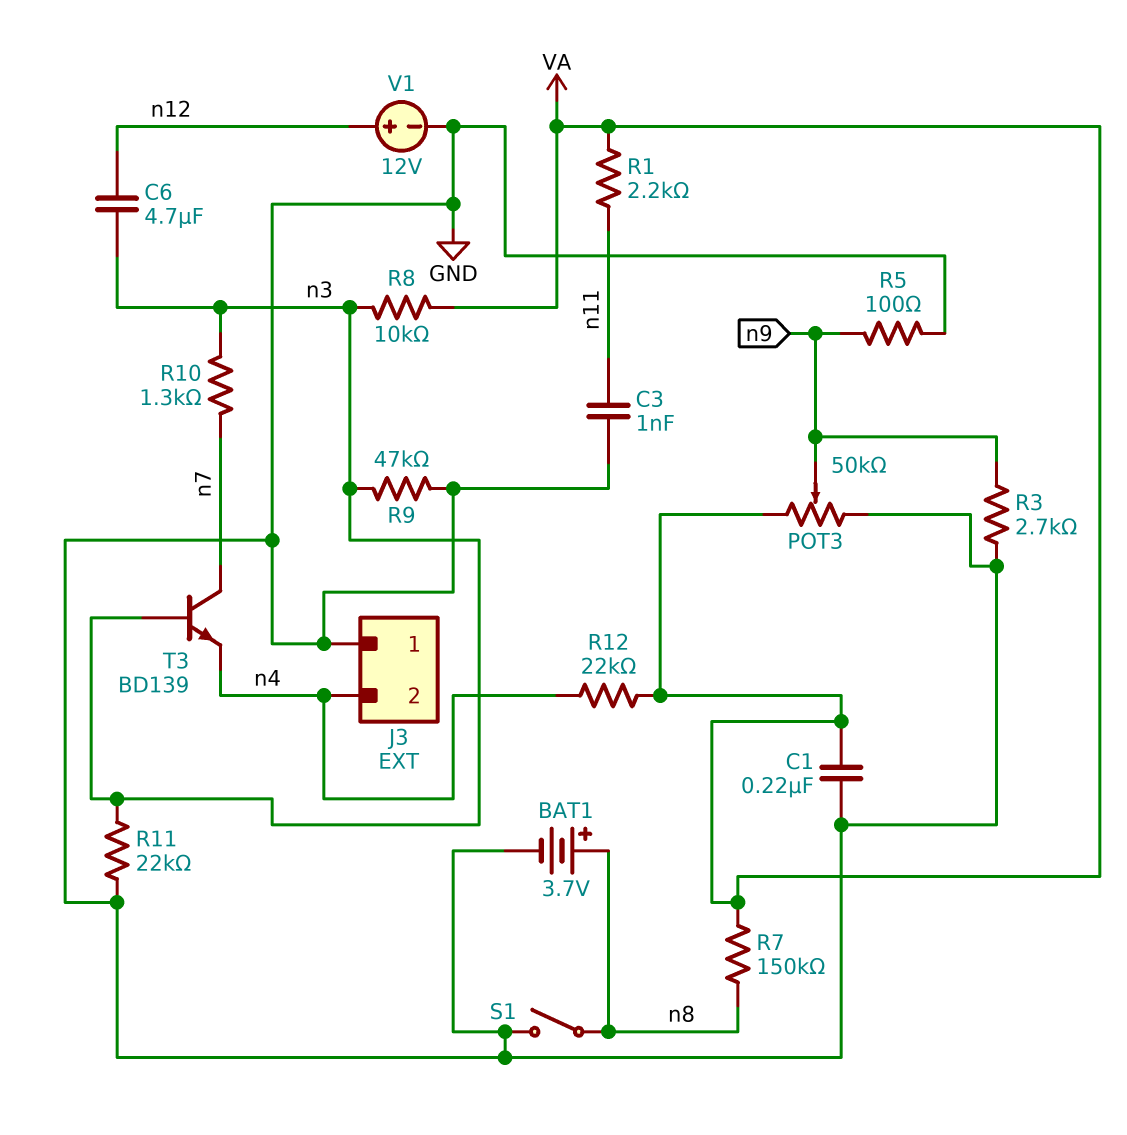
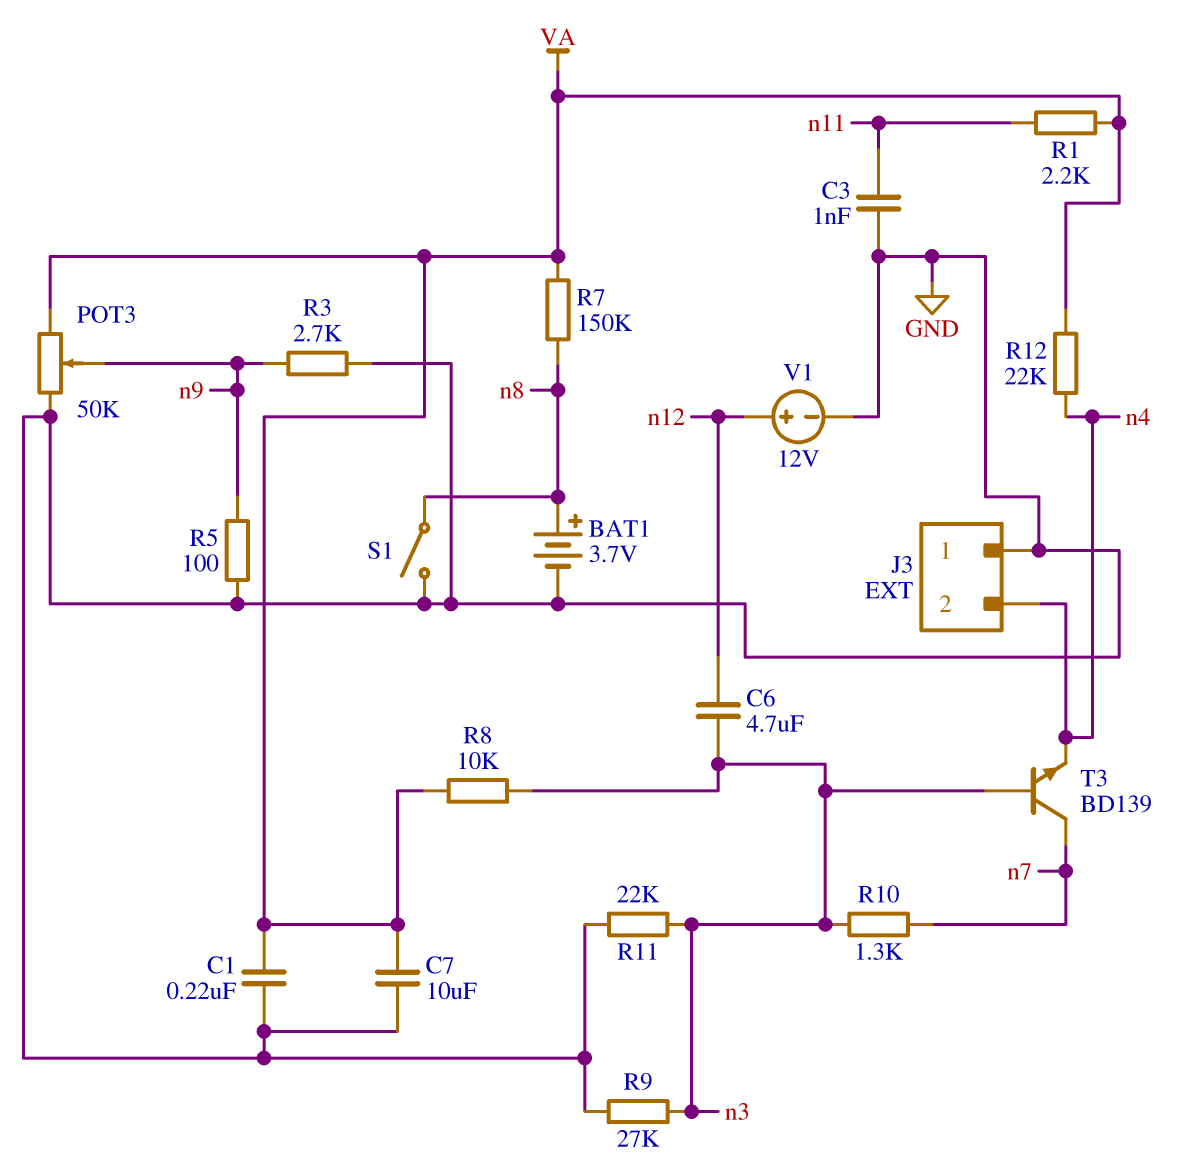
C7: none -> 10uF (GND, VA)
R9: 47k (GND, n3) -> 27k (GND, n3)

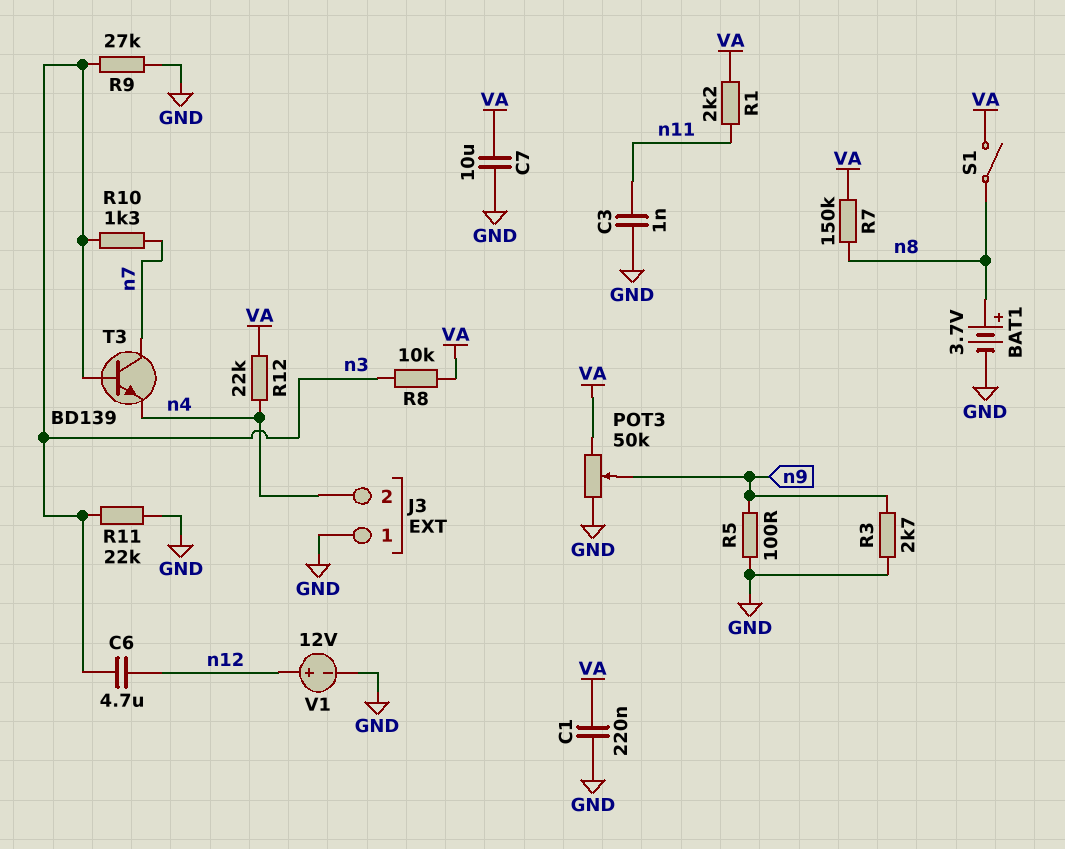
S1: switch (GND, n8) -> switch (VA, n8)

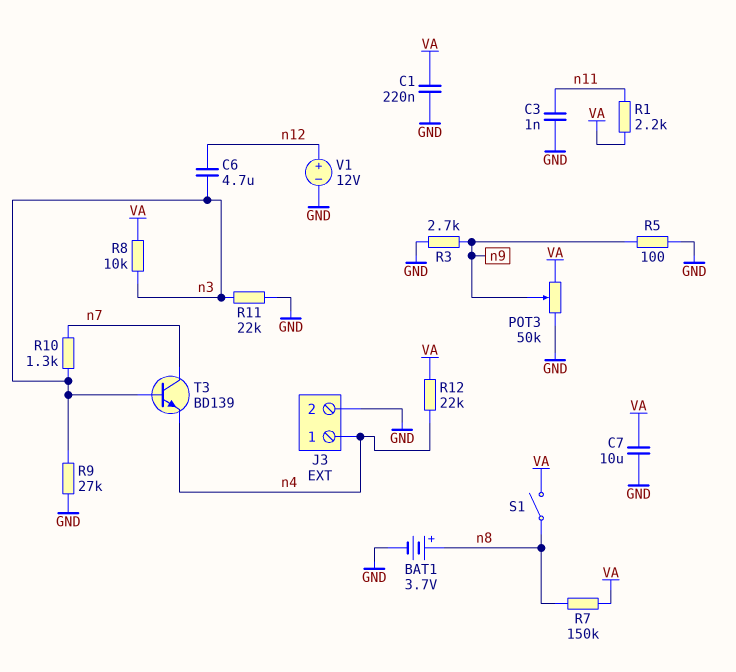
J3 pin 1: GND -> n4
J3 pin 2: n4 -> GND

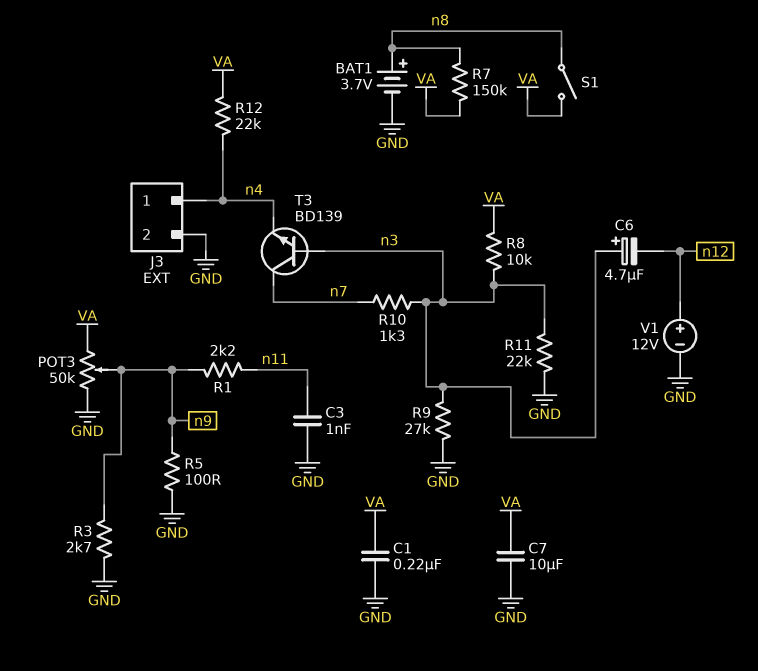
C6: 4.7uF (n3, n12) -> 4.7uF (plus n3, minus n12)
R1: 2.2k (VA, n11) -> 2.2k (n9, n11)

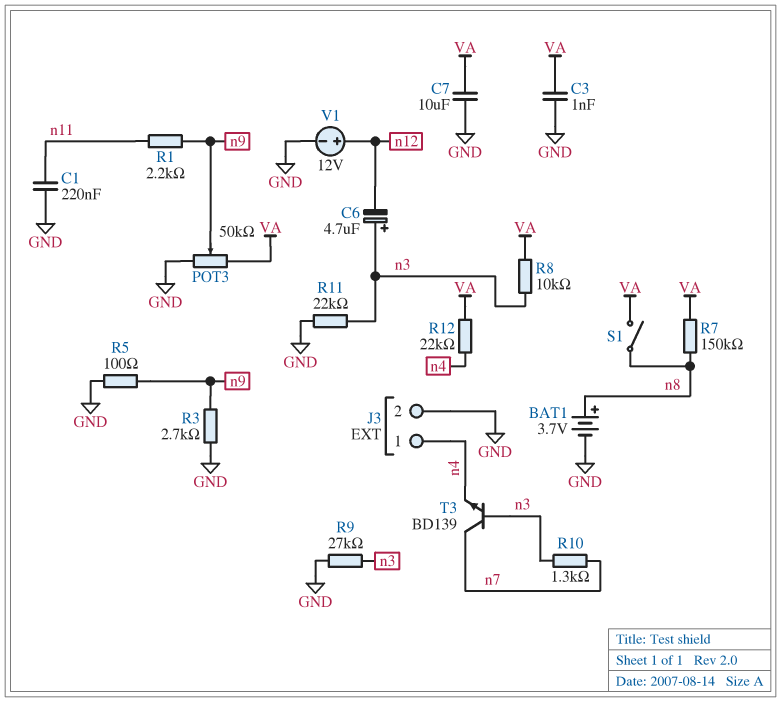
C1: 220nF (GND, VA) -> 220nF (GND, n11)
C3: 1nF (GND, n11) -> 1nF (GND, VA)

